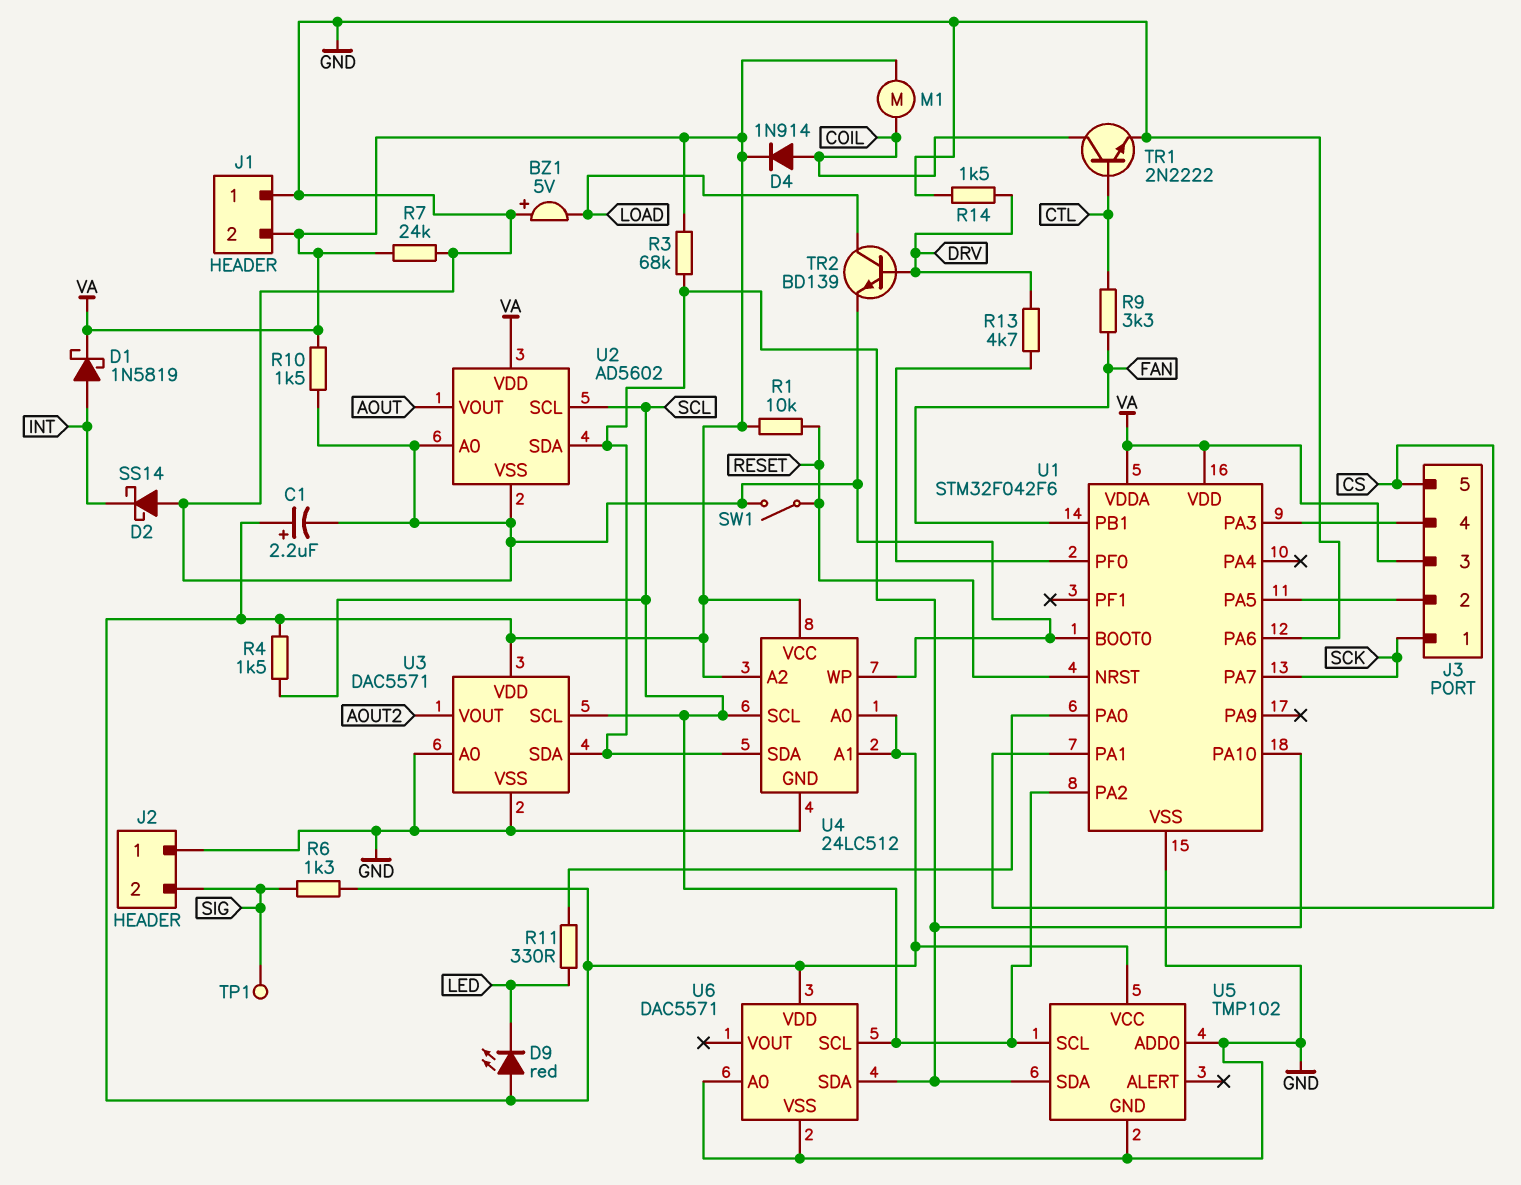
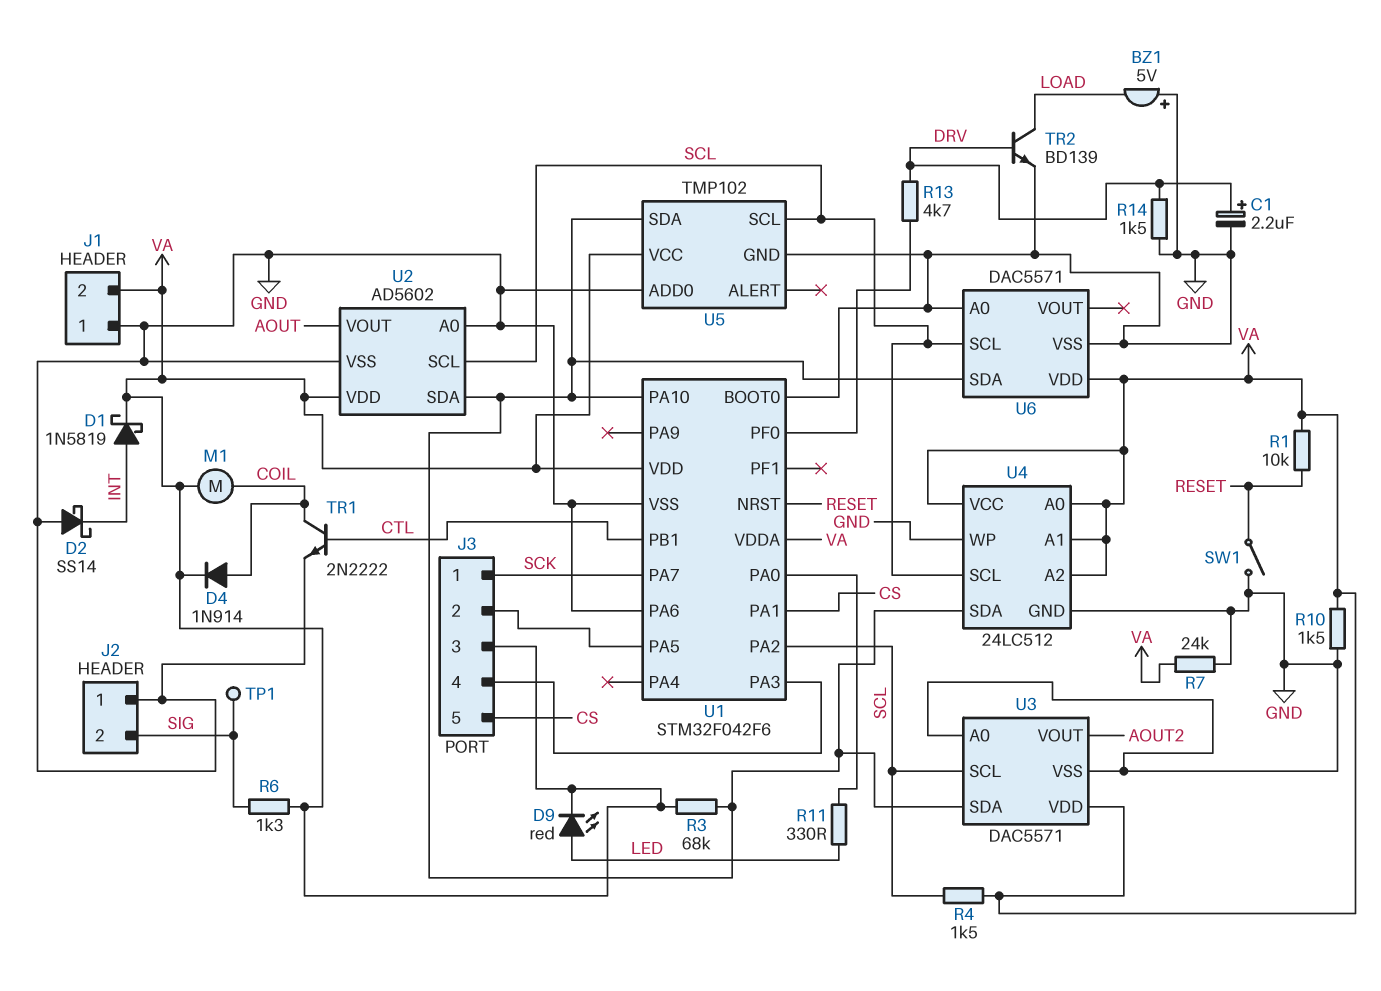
C1: 2.2uF (plus VA, minus GND) -> 2.2uF (plus DRV, minus GND)
D9: LED red (A VA, K LED) -> LED red (A LED, K VA)
R9: 3.3k (CTL, FAN) -> none
U1 pin PB1: FAN -> CTL

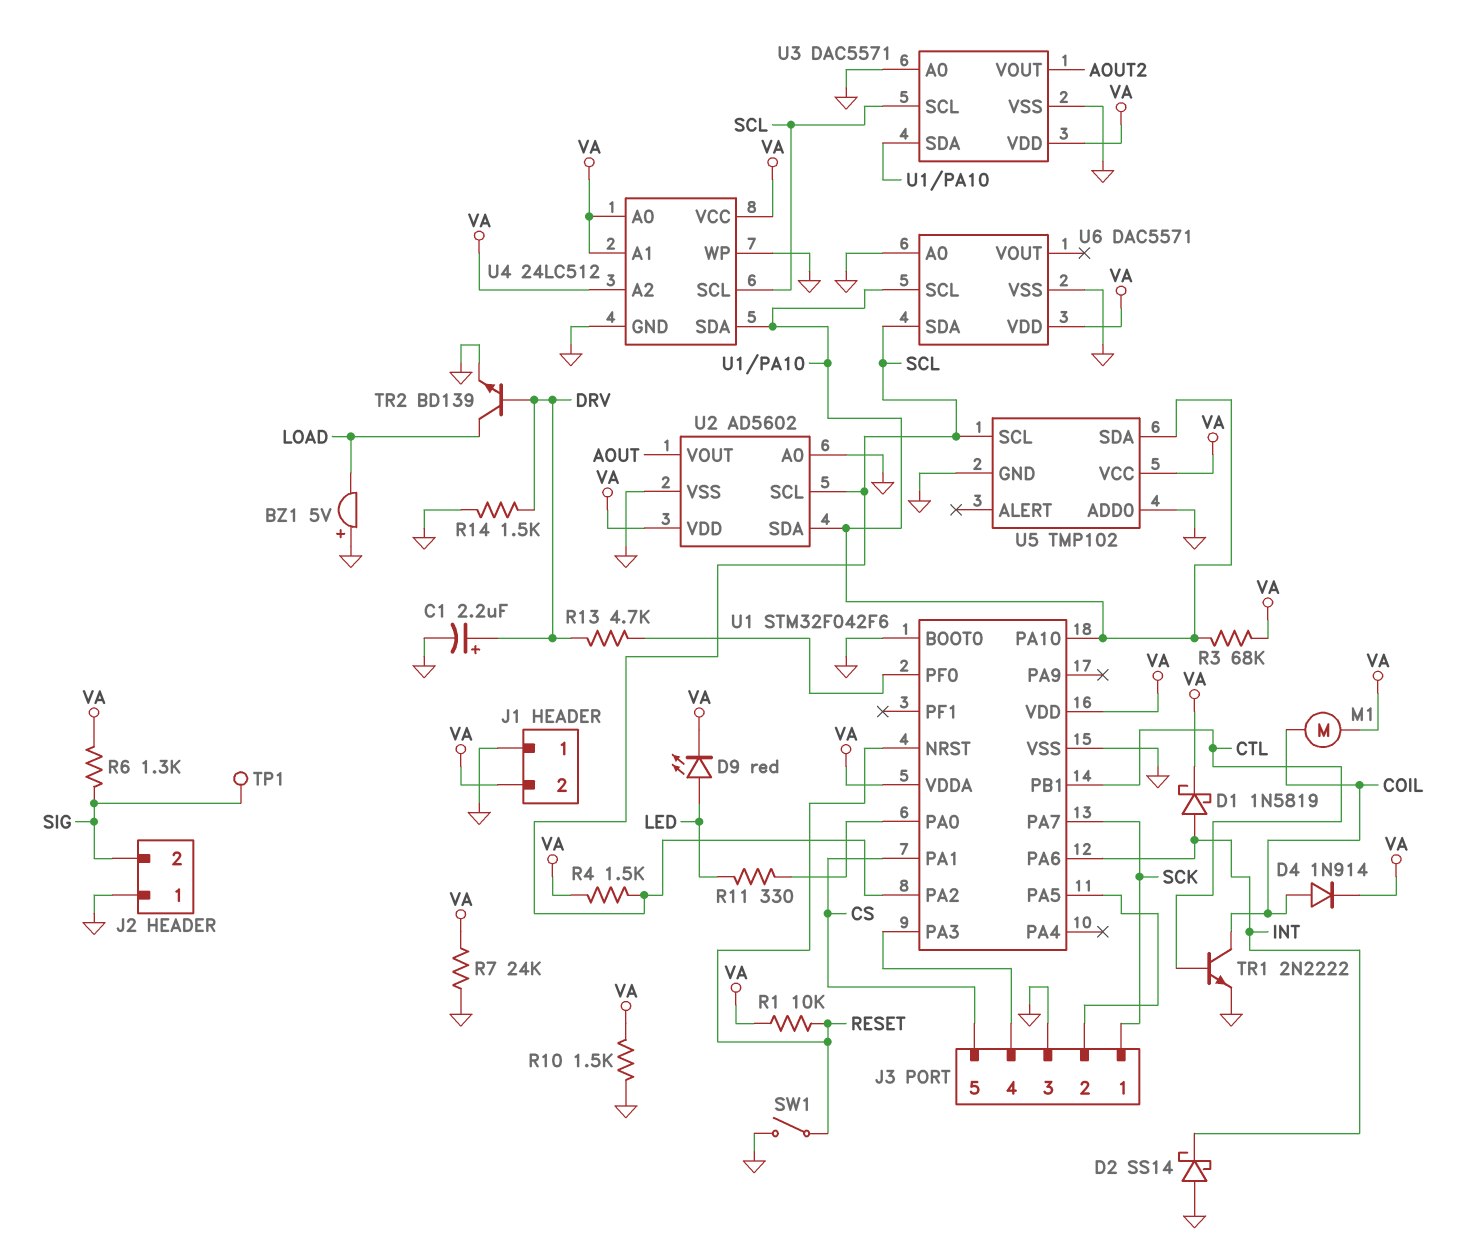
J3 pin 3: VA -> GND
U1 pin PA6: GND -> INT
U6 pin SCL: SCL -> U1/PA10
U6 pin SDA: U1/PA10 -> SCL

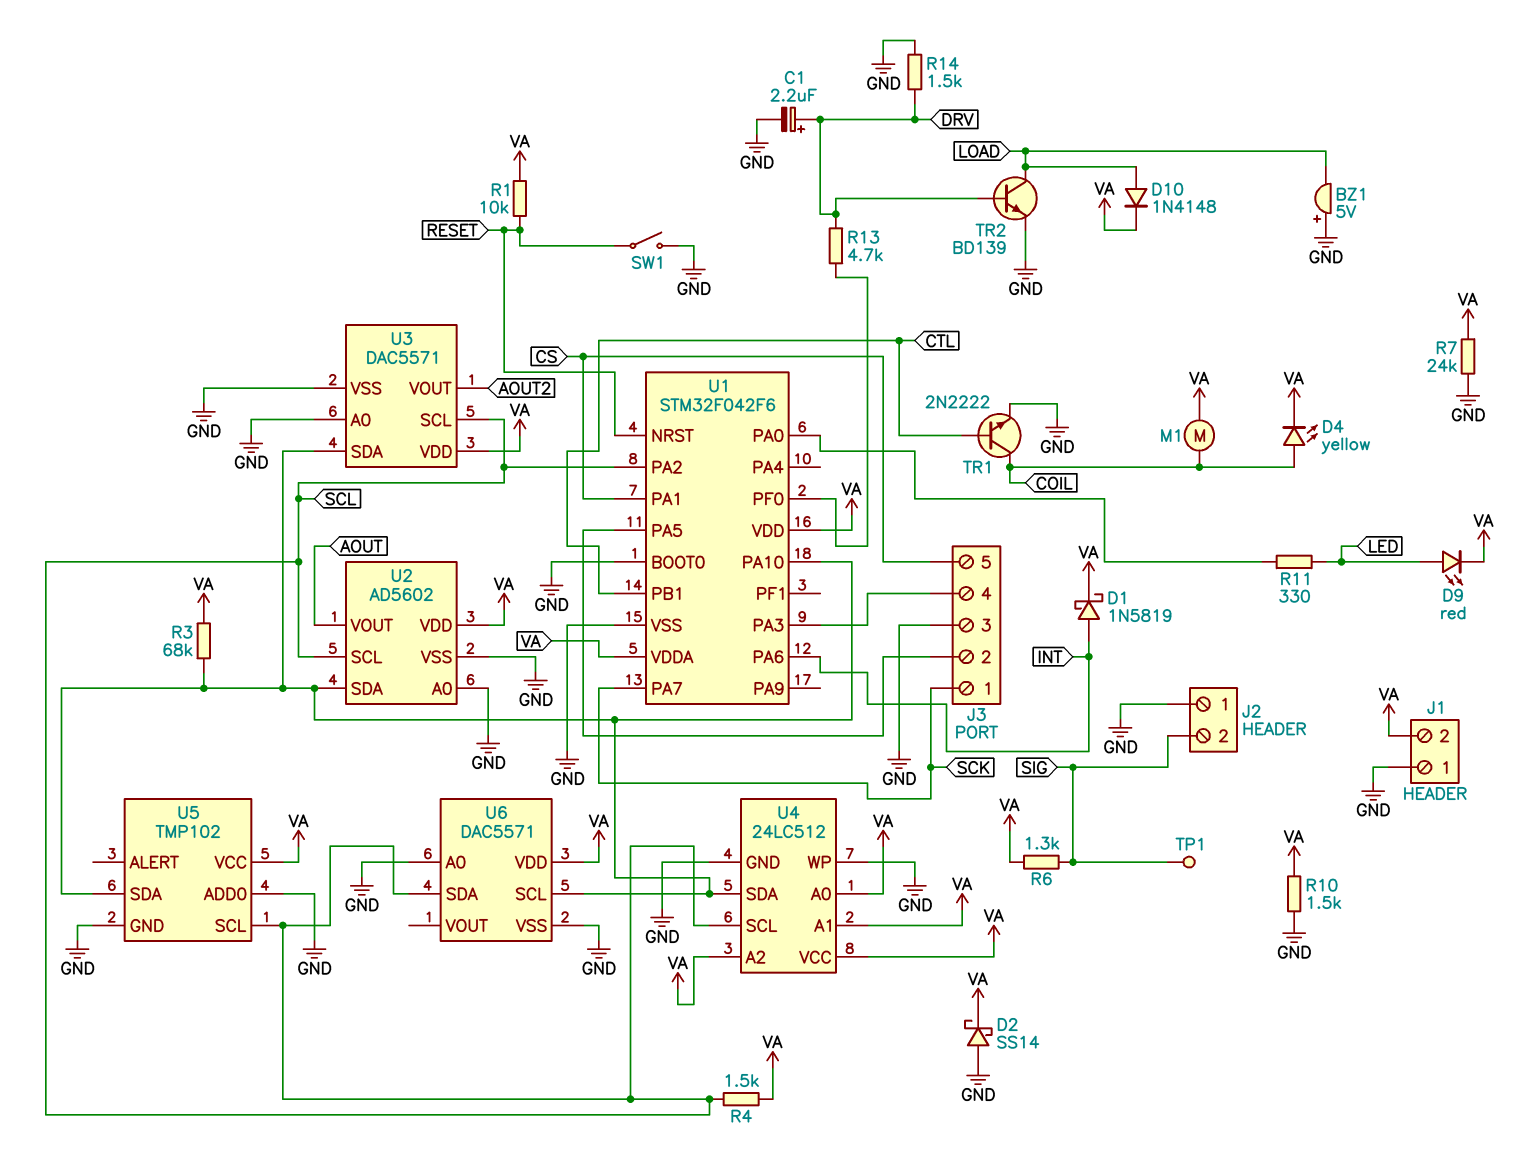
D2: schottky SS14 (A GND, K INT) -> schottky SS14 (A GND, K VA)
D4: diode 1N914 (A COIL, K VA) -> LED yellow (A COIL, K VA)
D10: none -> diode 1N4148 (A LOAD, K VA)

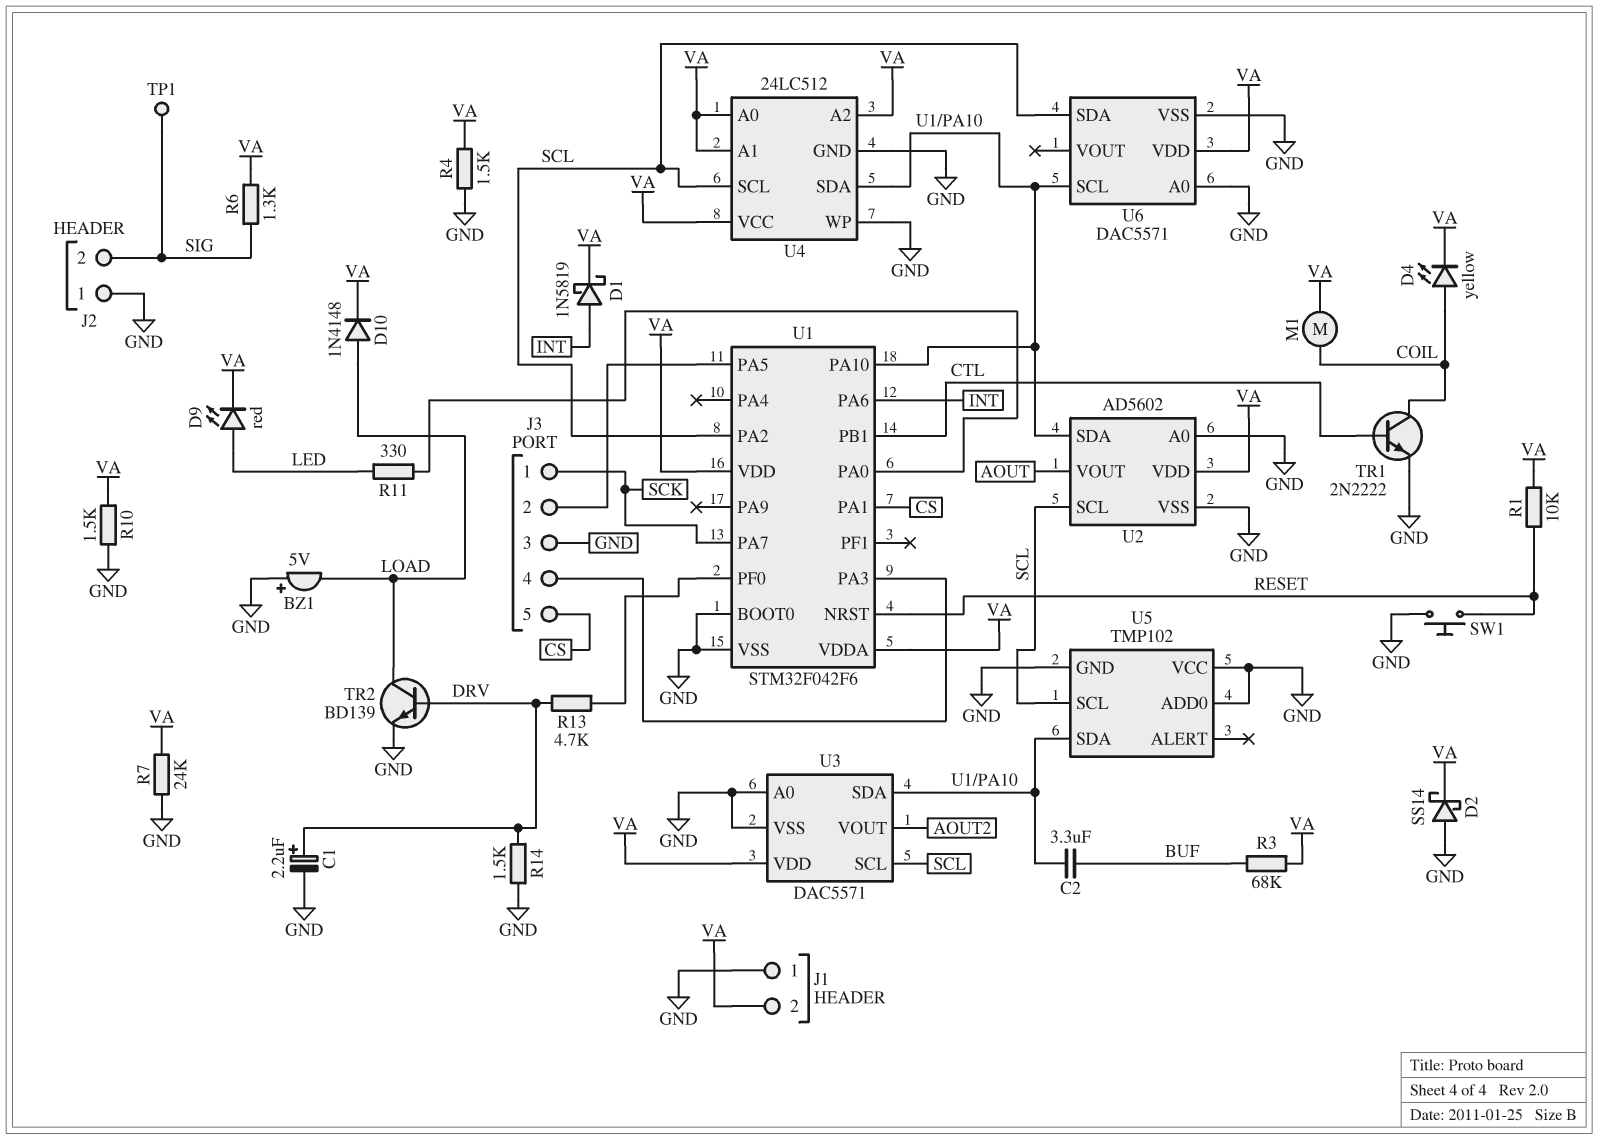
C2: none -> 3.3uF (BUF, U1/PA10)
R3: 68k (U1/PA10, VA) -> 68k (BUF, VA)
R4: 1.5k (SCL, VA) -> 1.5k (GND, VA)
SW1: switch (GND, RESET) -> button (GND, RESET)
U5 pin VCC: VA -> GND

